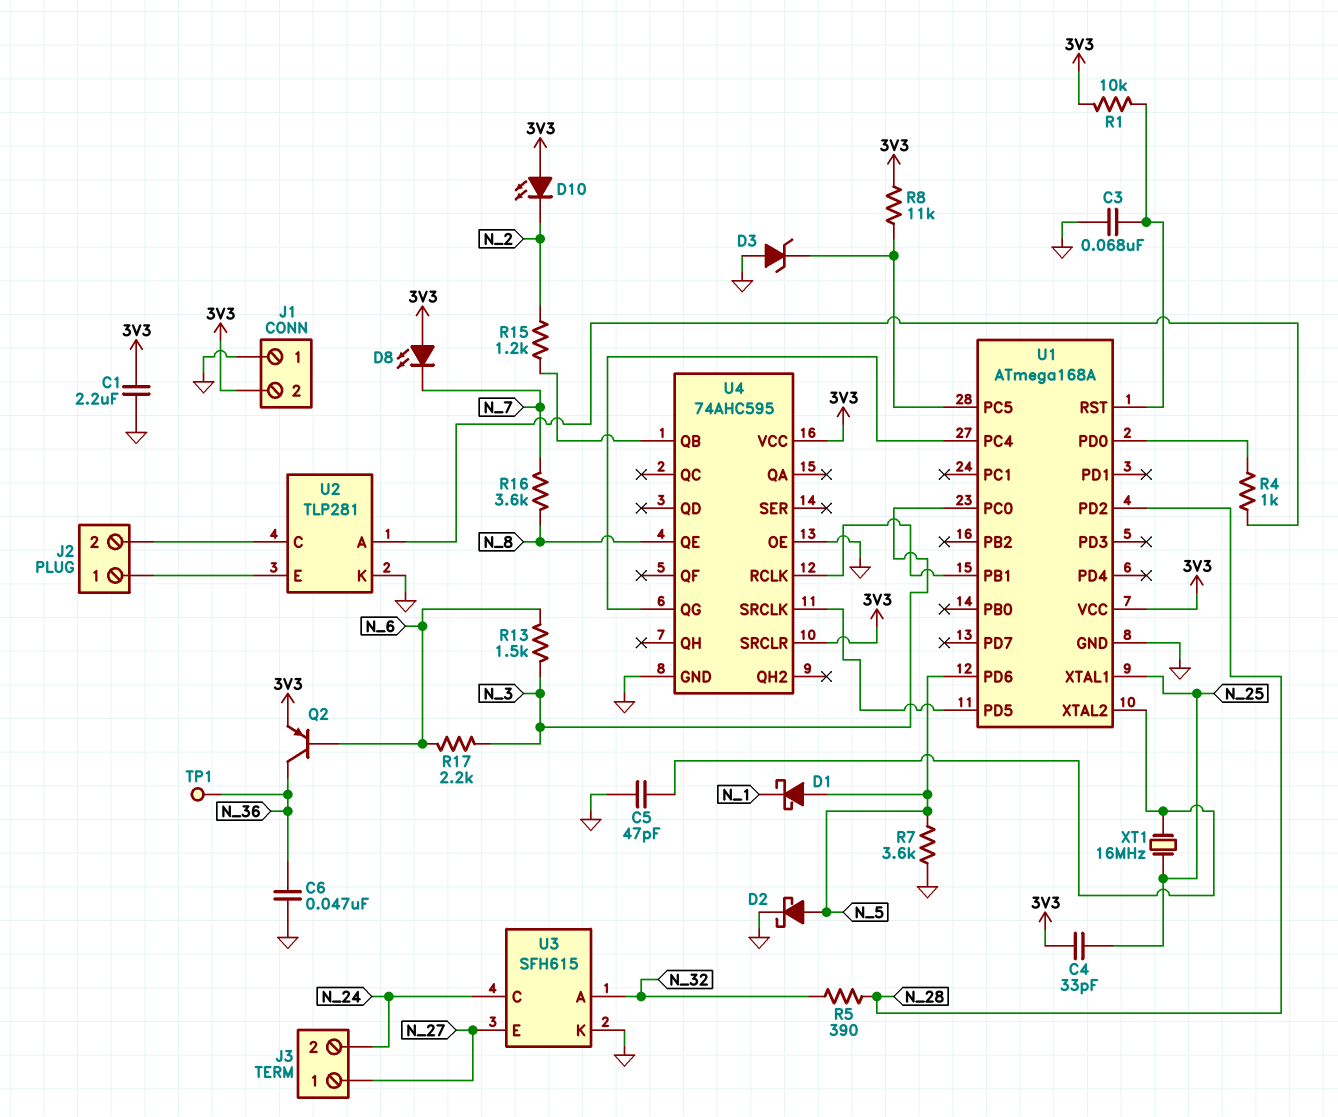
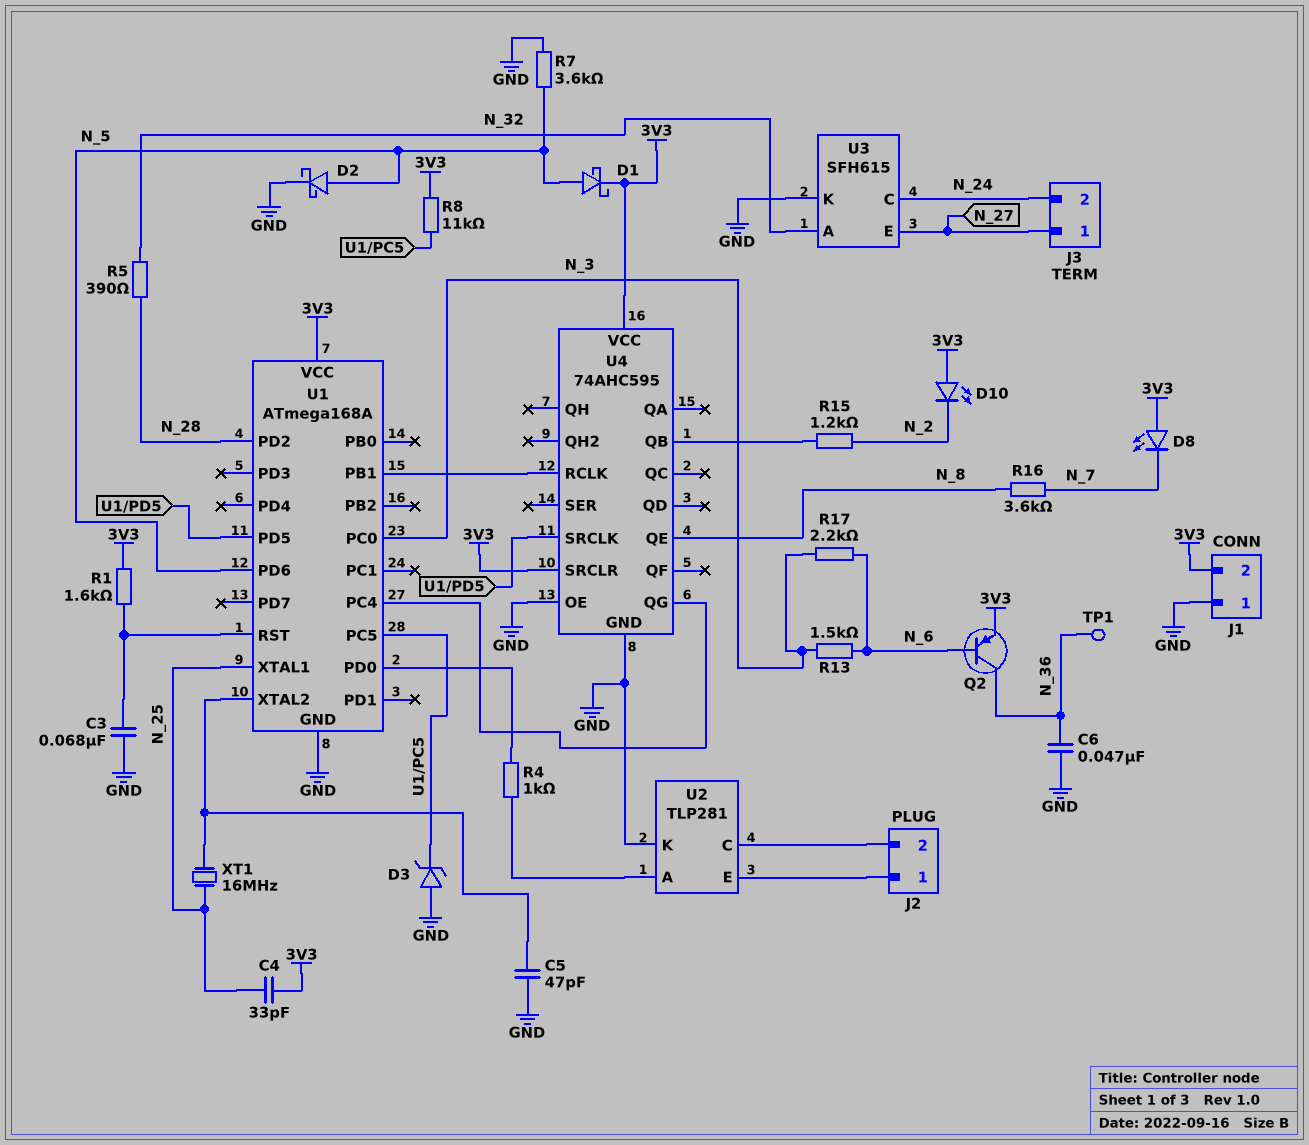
C1: 2.2uF (3V3, GND) -> none
D1: schottky (A N_5, K N_1) -> schottky (A N_5, K 3V3)
R1: 10k (3V3, U1/RST) -> 1.6k (3V3, U1/RST)

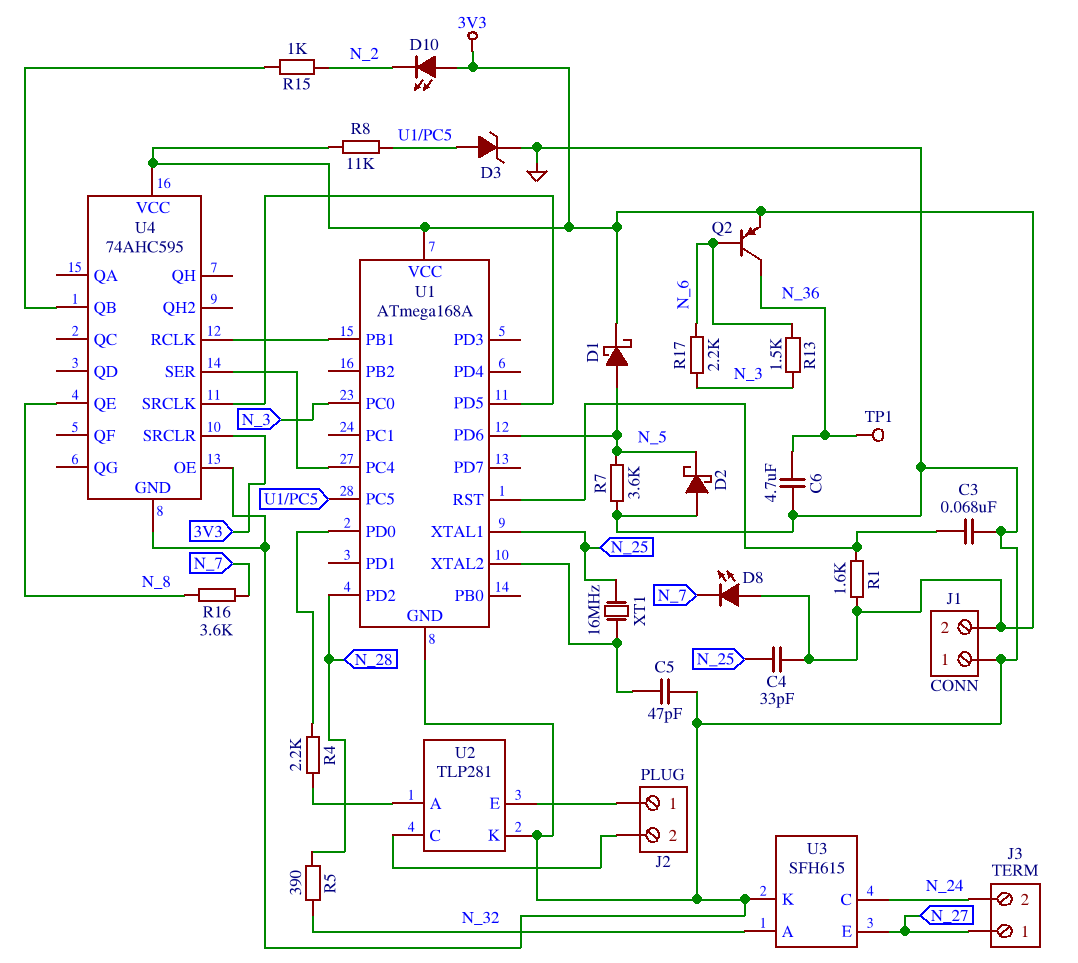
C6: 47nF (GND, N_36) -> 4.7uF (GND, N_36)
D2: schottky (A N_5, K GND) -> schottky (A GND, K N_5)
D3: zener (A GND, K U1/PC5) -> zener (A U1/PC5, K GND)
R4: 1k (U1/PD0, U2/A) -> 2.2k (U1/PD0, U2/A)
R15: 1.2k (N_2, U4/QB) -> 1k (N_2, U4/QB)
U4 pin QG: U1/PC4 -> none
U4 pin SER: none -> U1/PC4

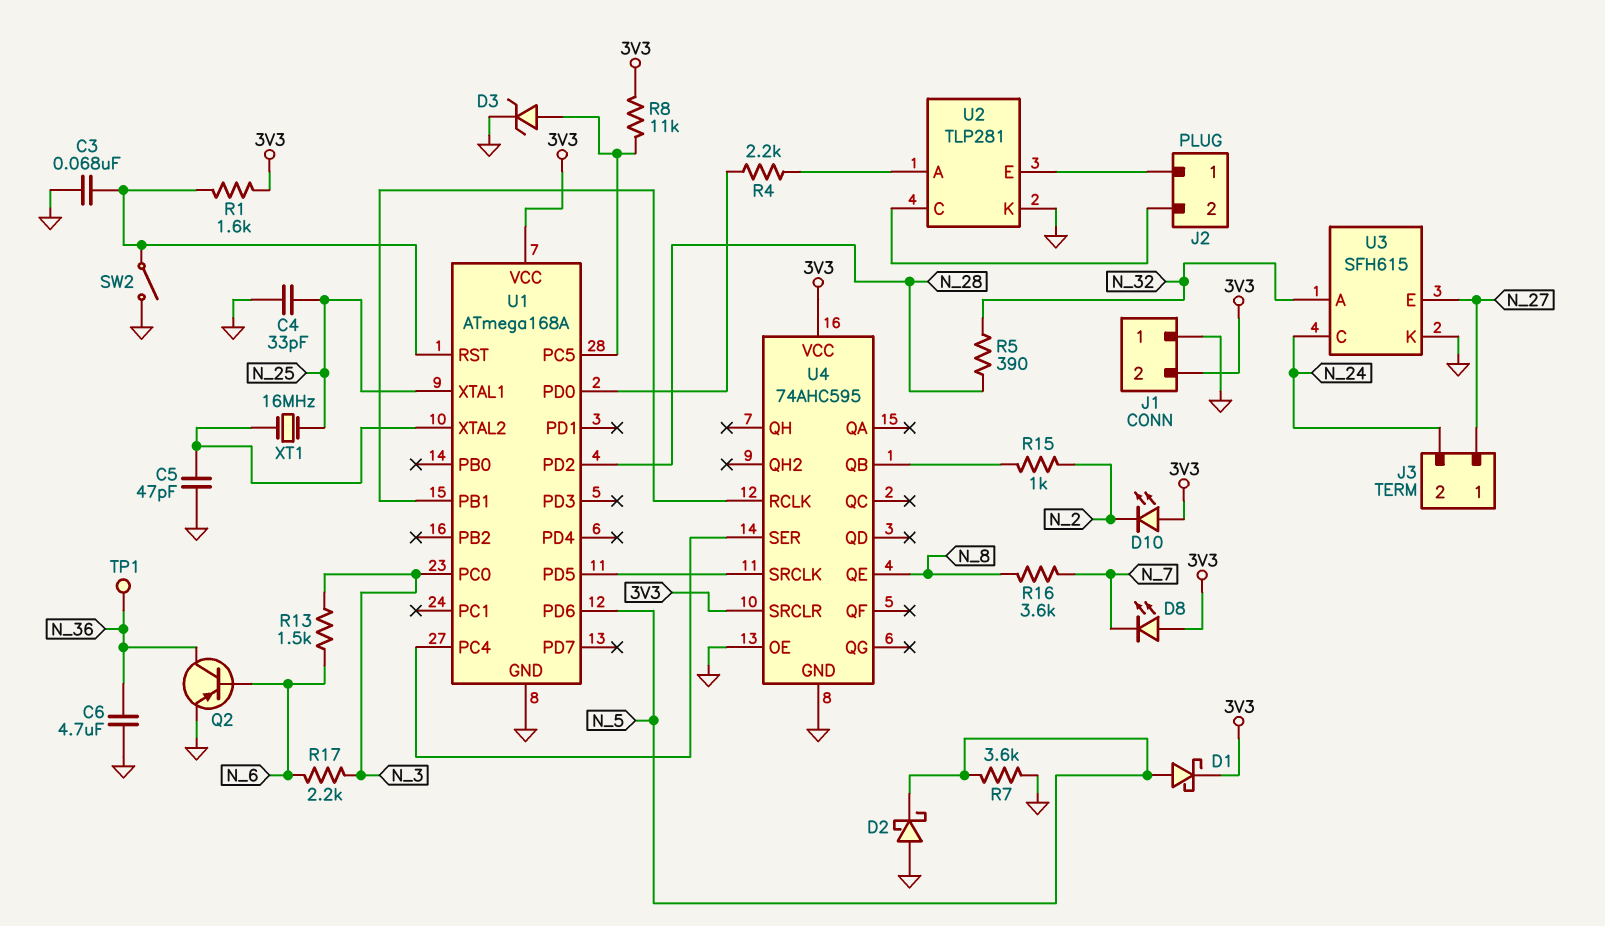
C4: 33pF (3V3, N_25) -> 33pF (GND, N_25)
Q2: PNP (B N_6, C N_36, E 3V3) -> PNP (B N_6, C N_36, E GND)
SW2: none -> switch (GND, U1/RST)

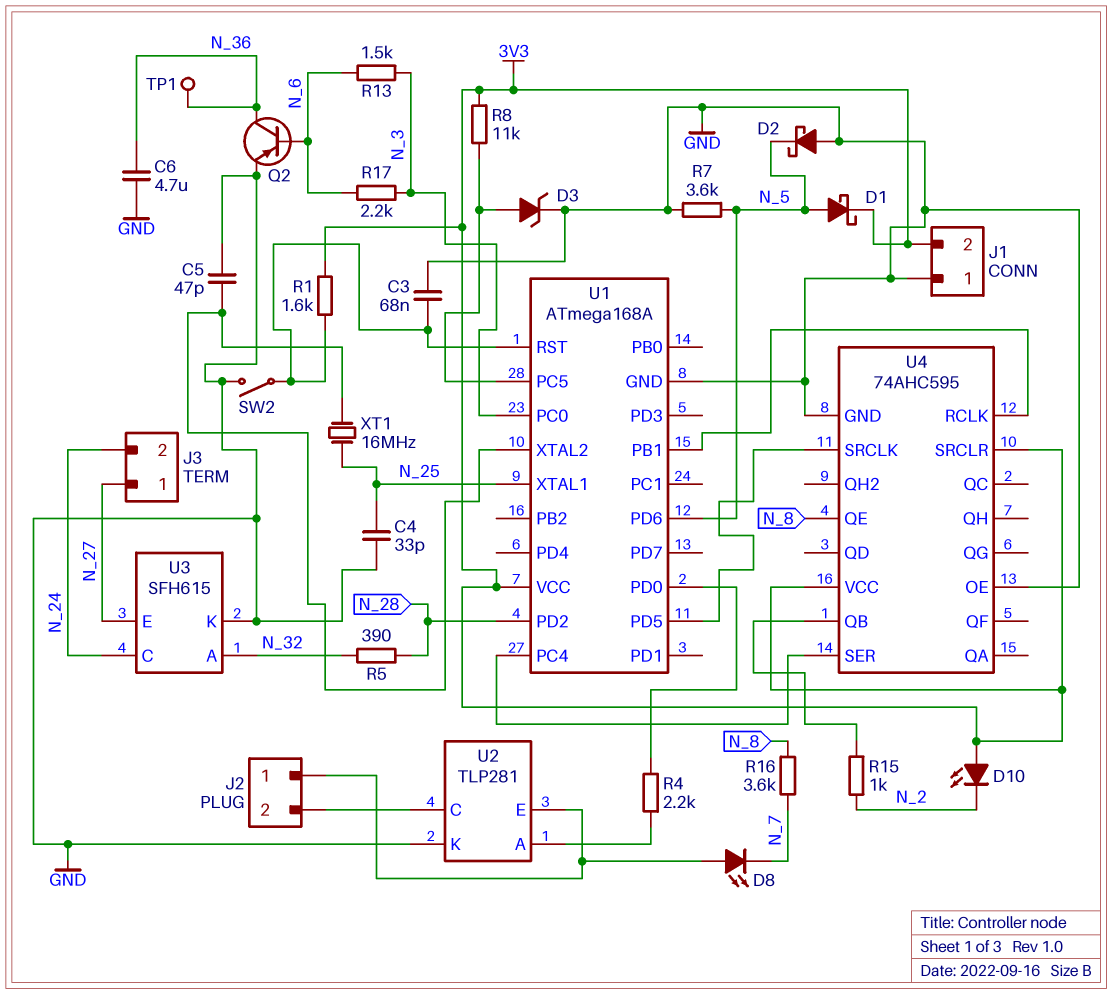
D8: LED (A 3V3, K N_7) -> LED (A J2/1, K N_7)

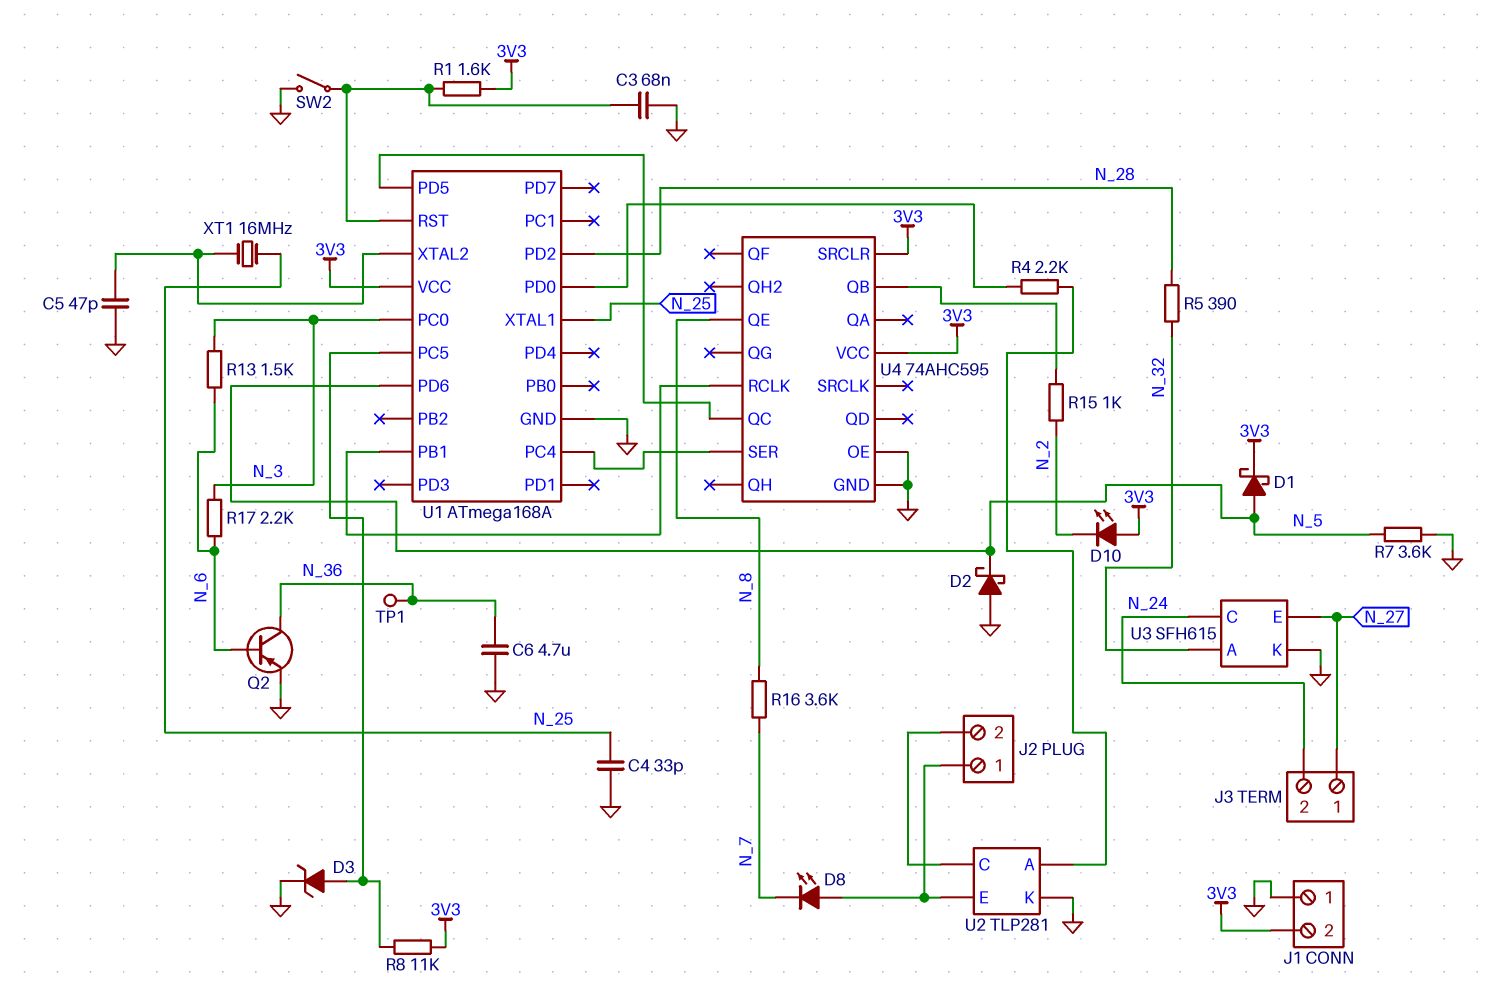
U4 pin QC: none -> U1/PD5
U4 pin SRCLK: U1/PD5 -> none

